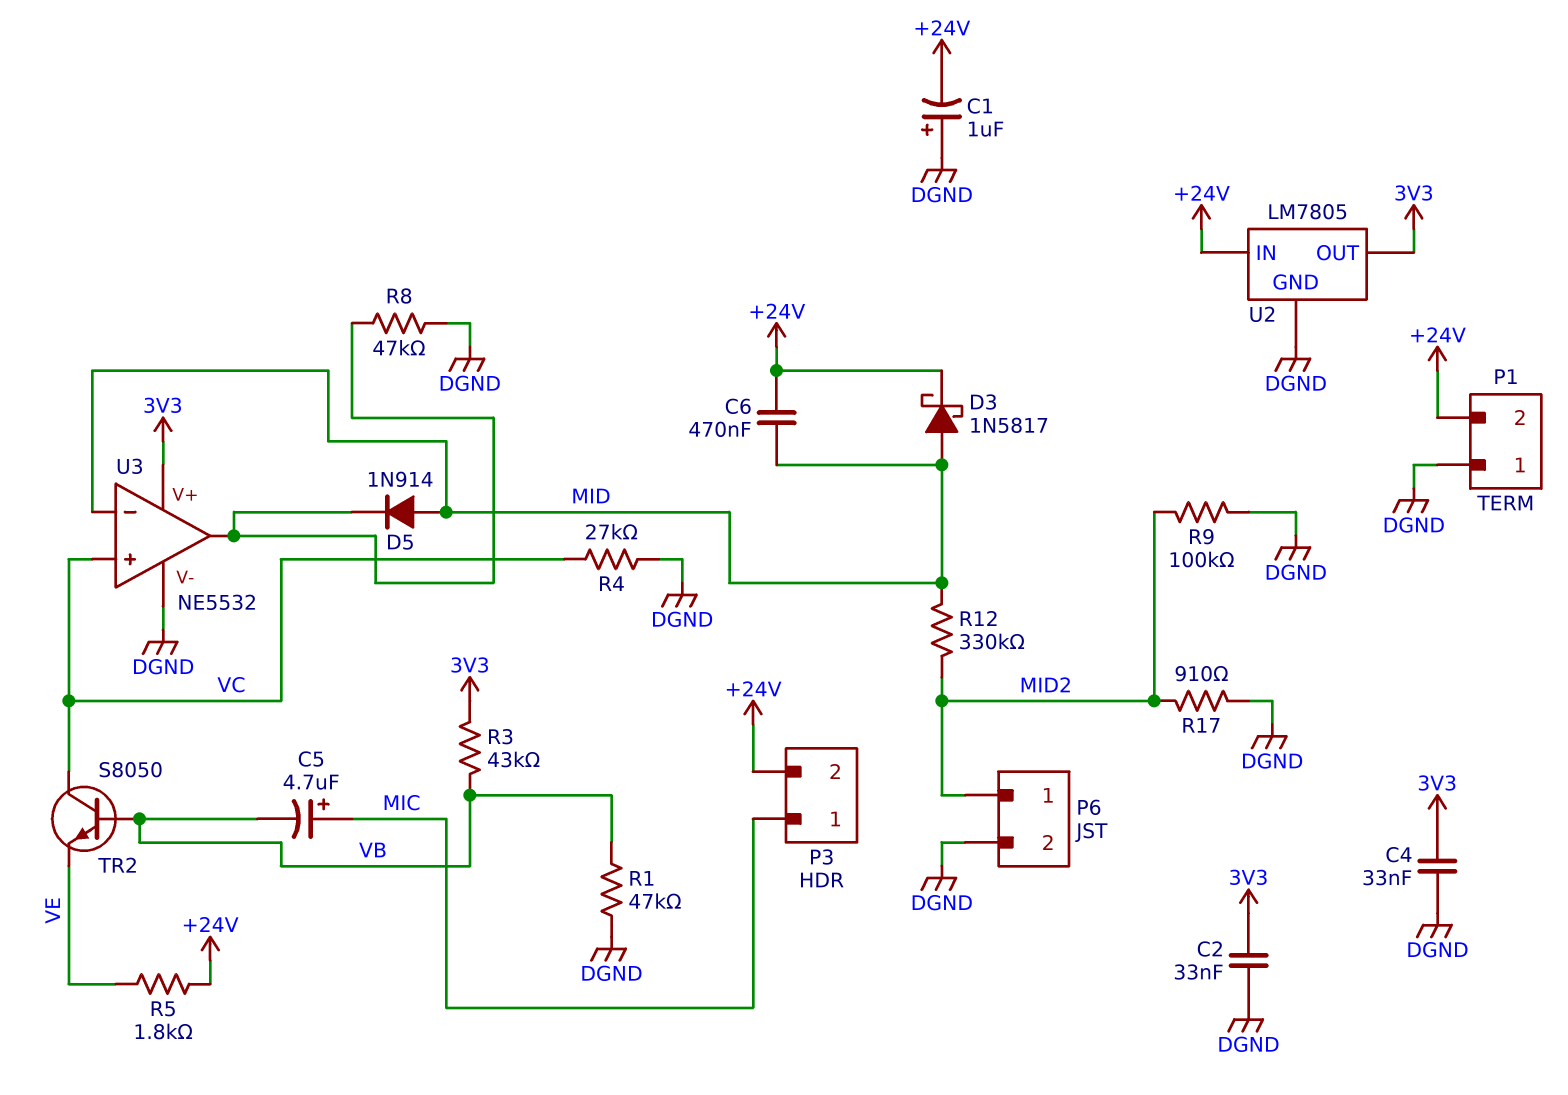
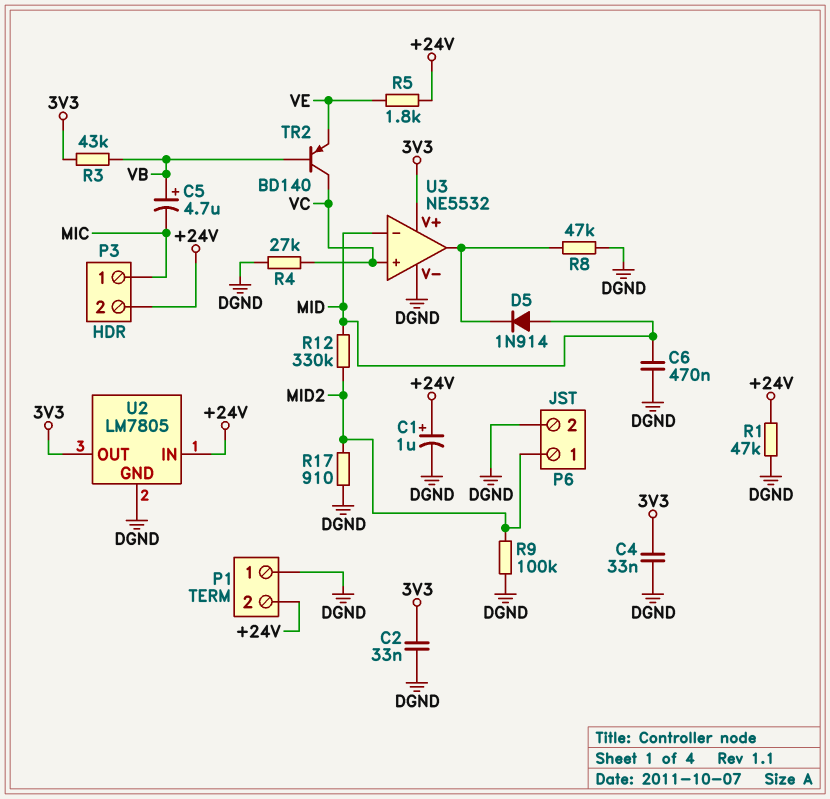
C1: 1uF (plus DGND, minus +24V) -> 1uF (plus +24V, minus DGND)
C5: 4.7uF (plus MIC, minus VB) -> 4.7uF (plus VB, minus MIC)
C6: 470nF (+24V, MID) -> 470nF (DGND, MID)
D3: schottky 1N5817 (A MID, K +24V) -> none
R1: 47k (DGND, VB) -> 47k (+24V, DGND)
TR2: NPN S8050 (B VB, C VC, E VE) -> PNP BD140 (B VB, C VC, E VE)

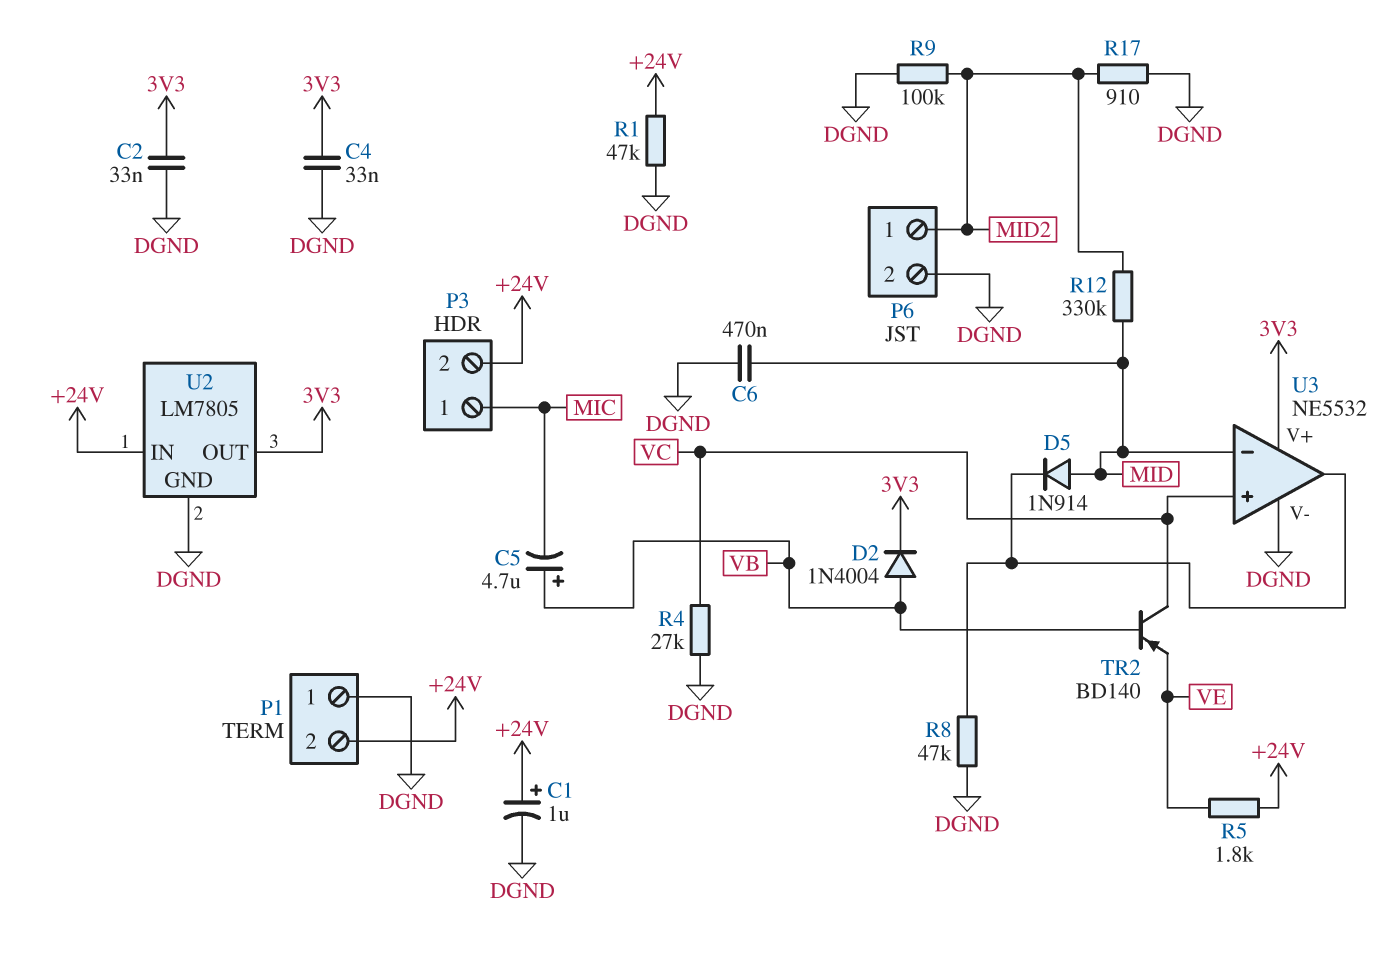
D2: none -> diode 1N4004 (A VB, K 3V3)
R3: 43k (3V3, VB) -> none

